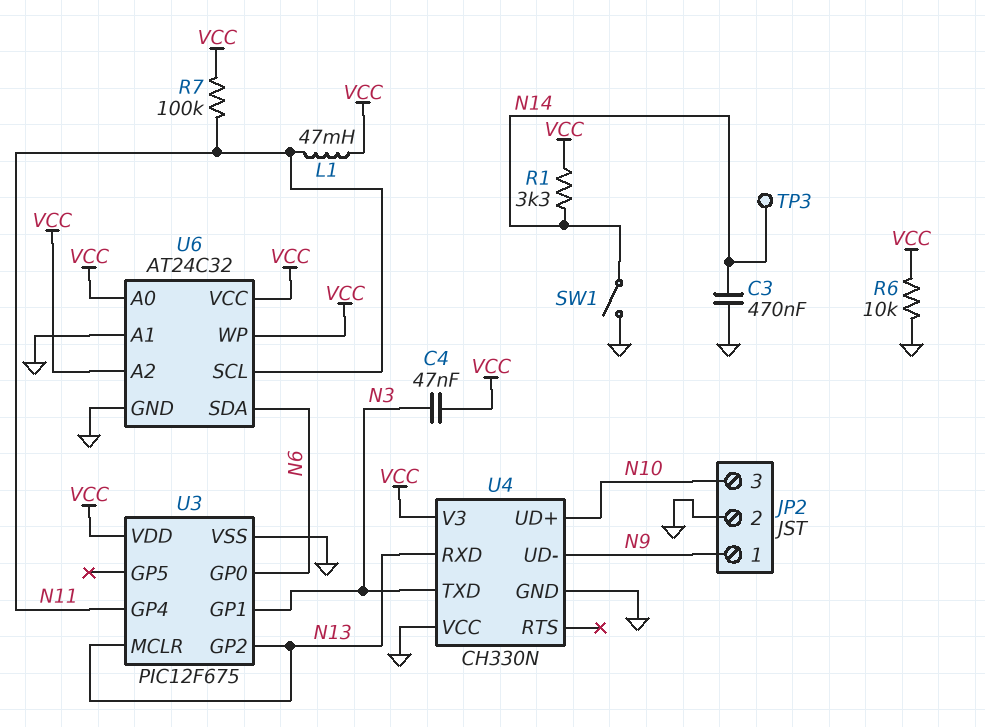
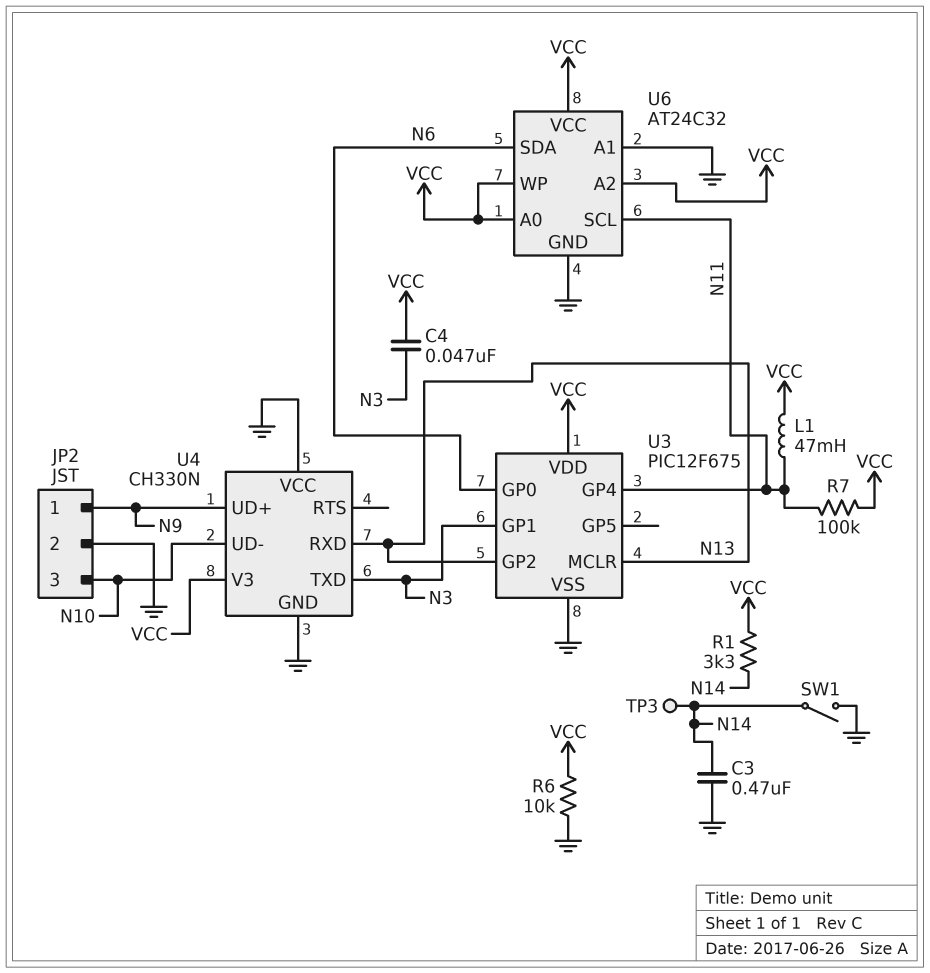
U4 pin UD+: N10 -> N9
U4 pin UD-: N9 -> N10

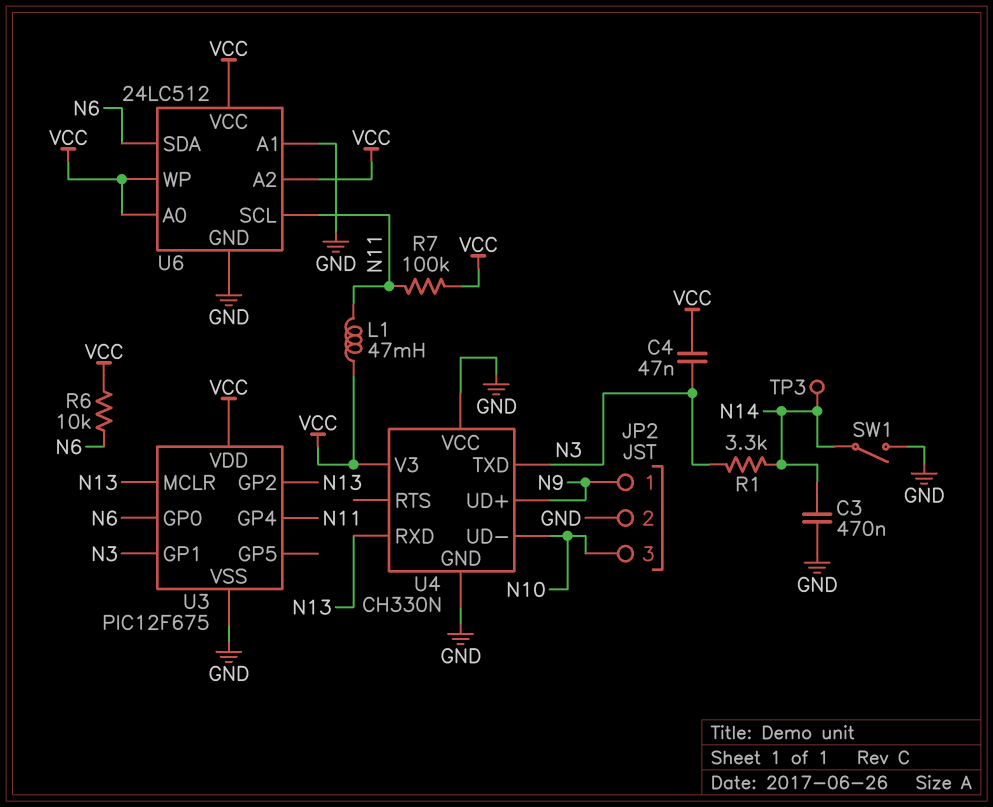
R1: 3.3k (N14, VCC) -> 3.3k (N3, N14)
R6: 10k (GND, VCC) -> 10k (N6, VCC)
U6: AT24C32 -> 24LC512

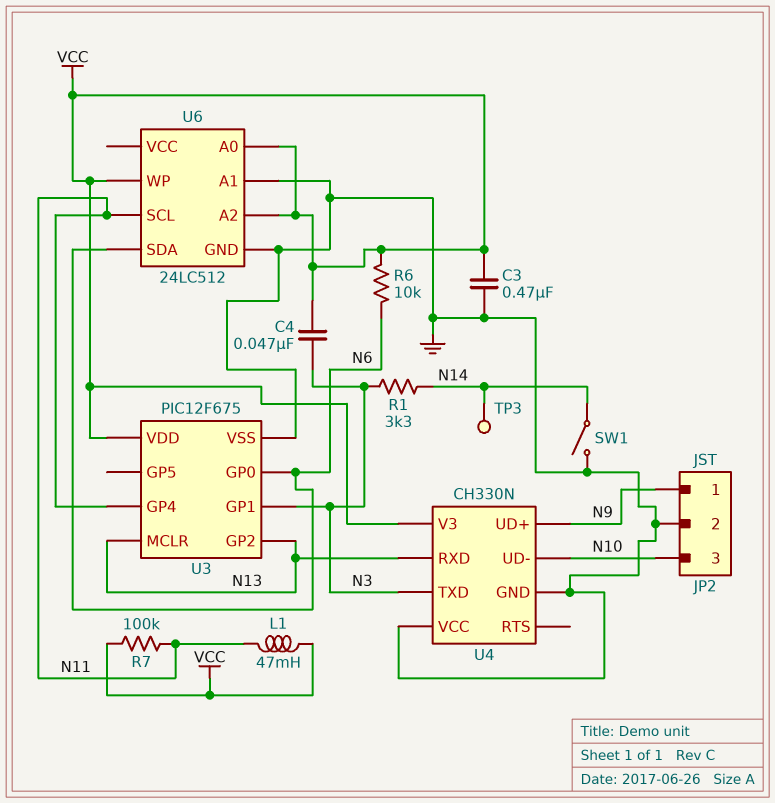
C3: 470nF (GND, N14) -> 470nF (GND, VCC)
U6 pin VCC: VCC -> none

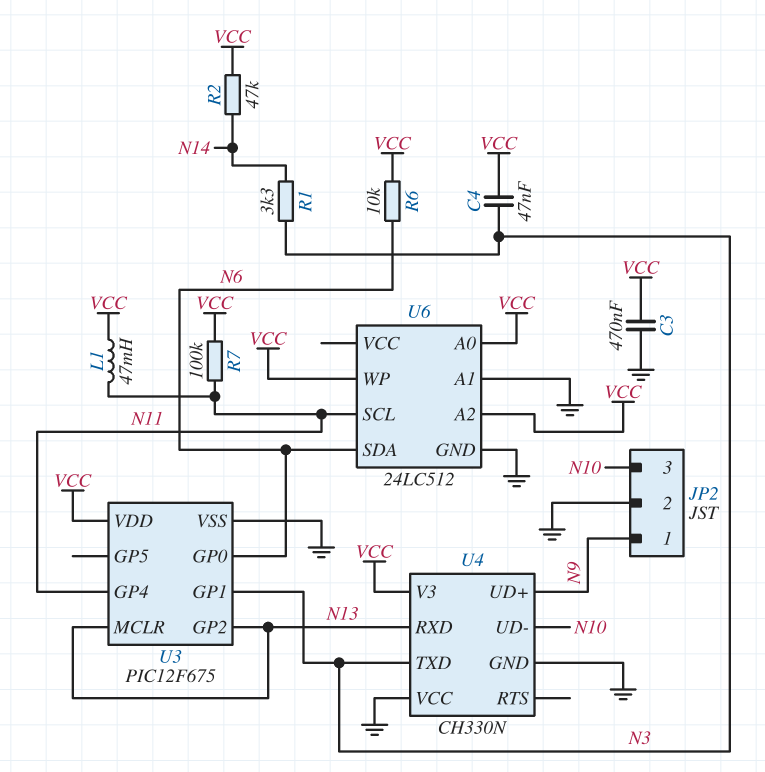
R2: none -> 47k (N14, VCC)
SW1: switch (GND, N14) -> none
TP3: test point (N14) -> none

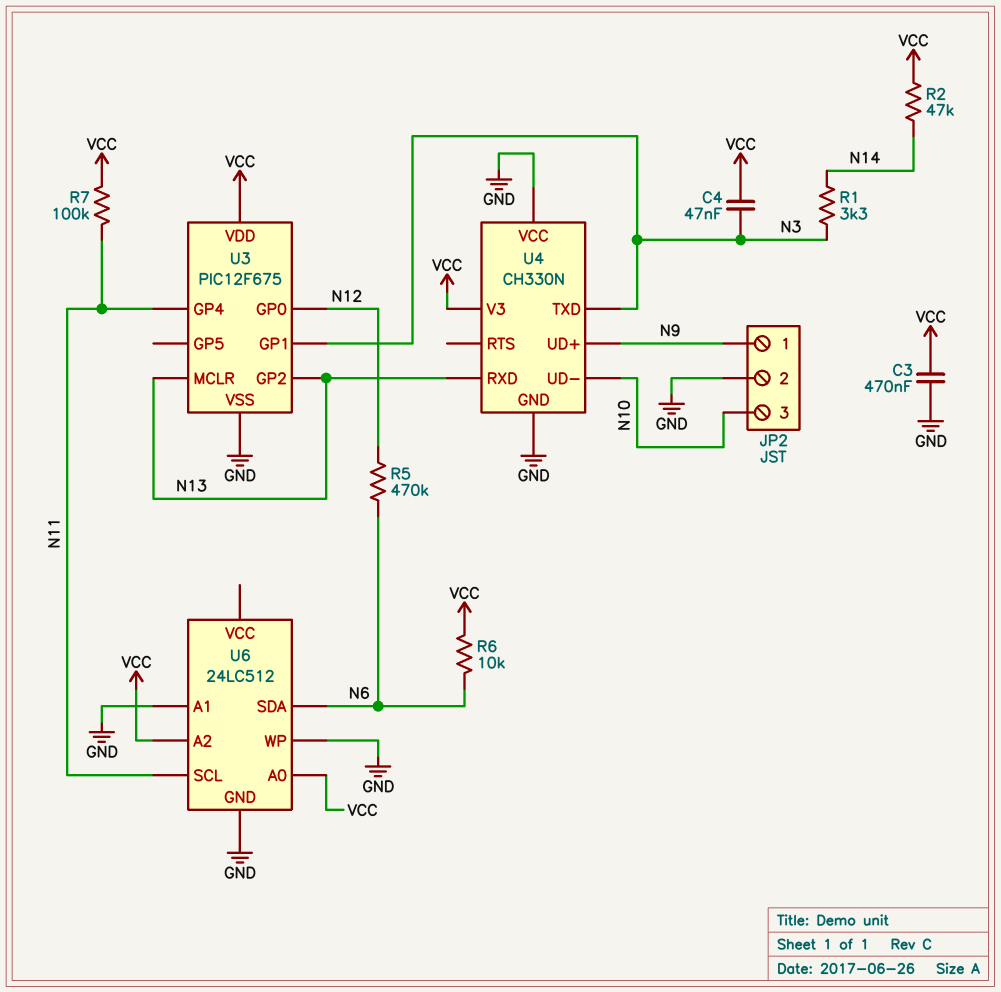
L1: 47mH (N11, VCC) -> none
R5: none -> 470k (N6, N12)
U3 pin GP0: N6 -> N12
U6 pin WP: VCC -> GND

